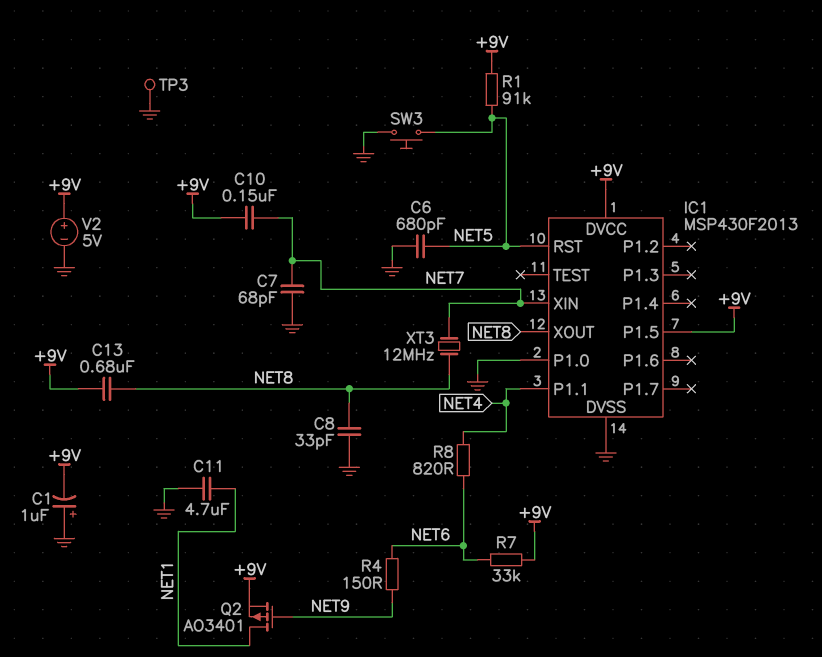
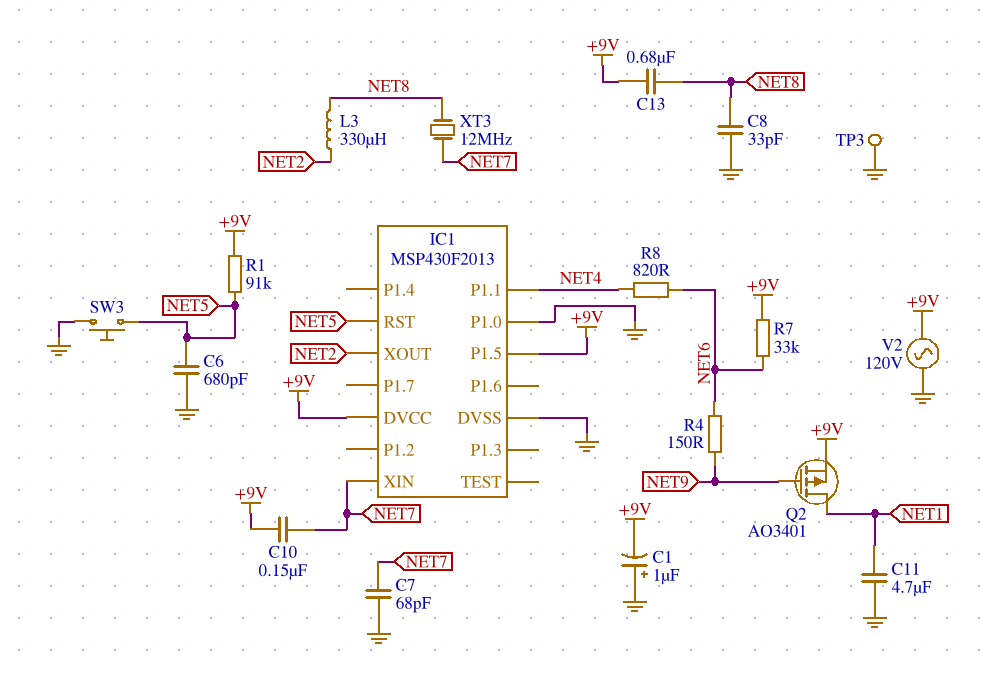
IC1 pin XOUT: NET8 -> NET2
L3: none -> 330uH (NET2, NET8)
V2: 5V (plus +9V, minus GND) -> AC 120V (+9V, GND)

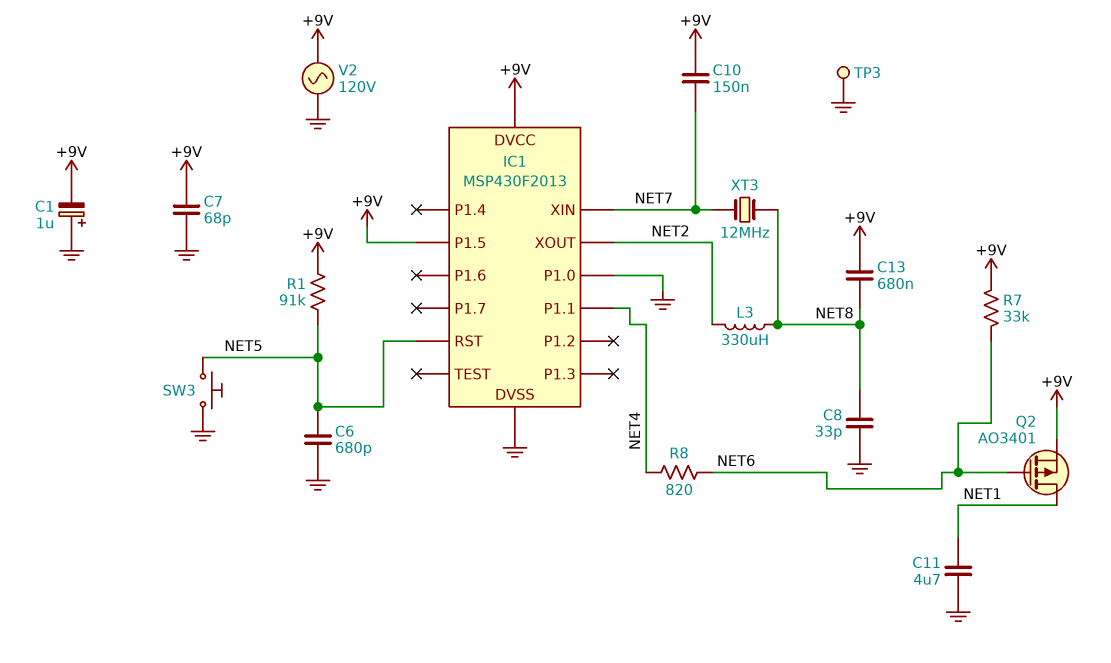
C7: 68pF (GND, NET7) -> 68pF (+9V, GND)
Q2: PMOS AO3401 (G NET9, D NET1, S +9V) -> PMOS AO3401 (G NET6, D NET1, S +9V)
R4: 150 (NET6, NET9) -> none

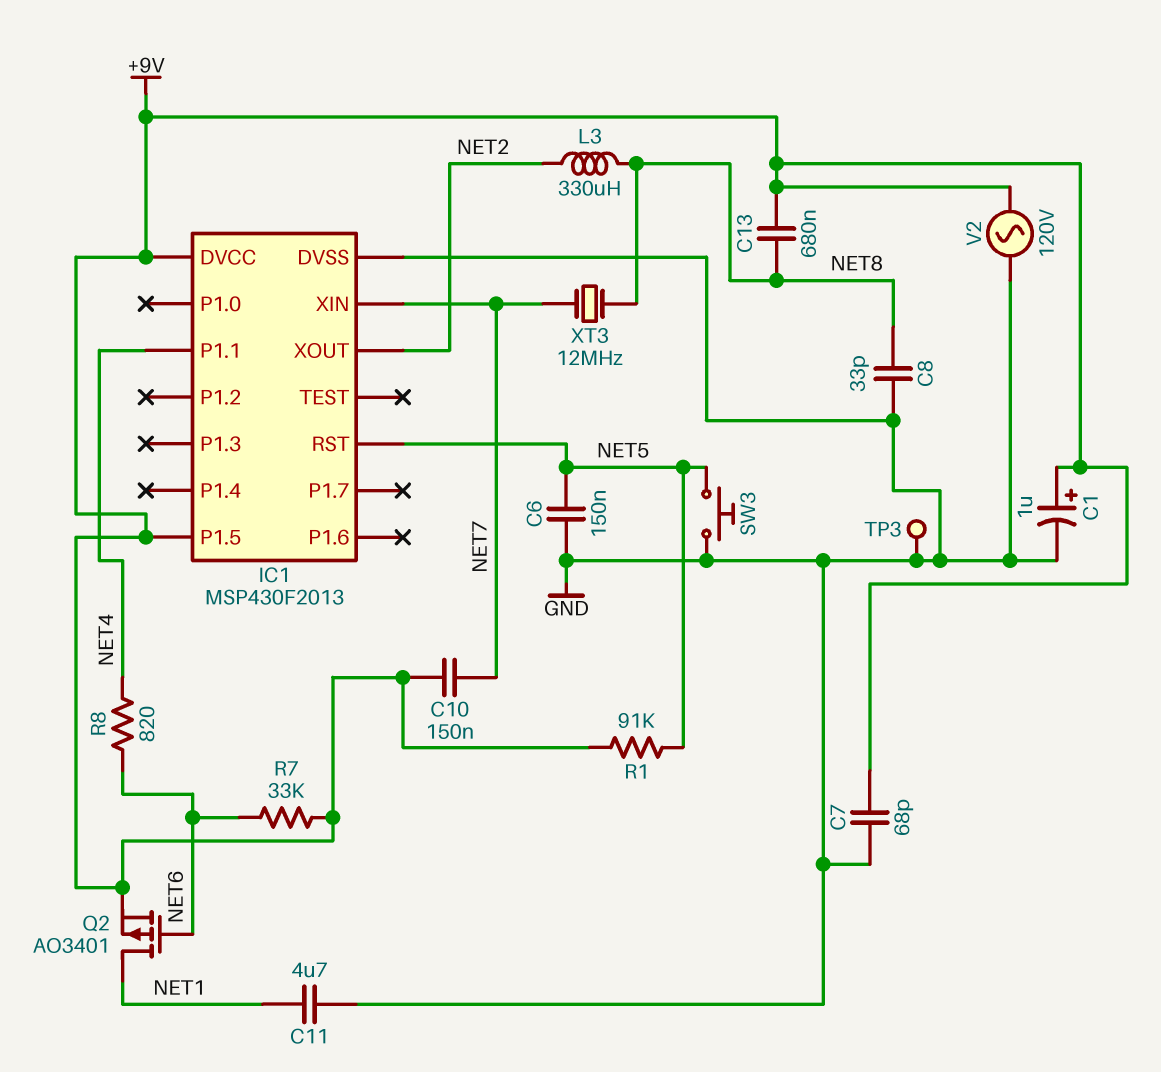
C1: 1uF (plus GND, minus +9V) -> 1uF (plus +9V, minus GND)
C6: 680pF (GND, NET5) -> 150nF (GND, NET5)
IC1 pin P1.0: GND -> none

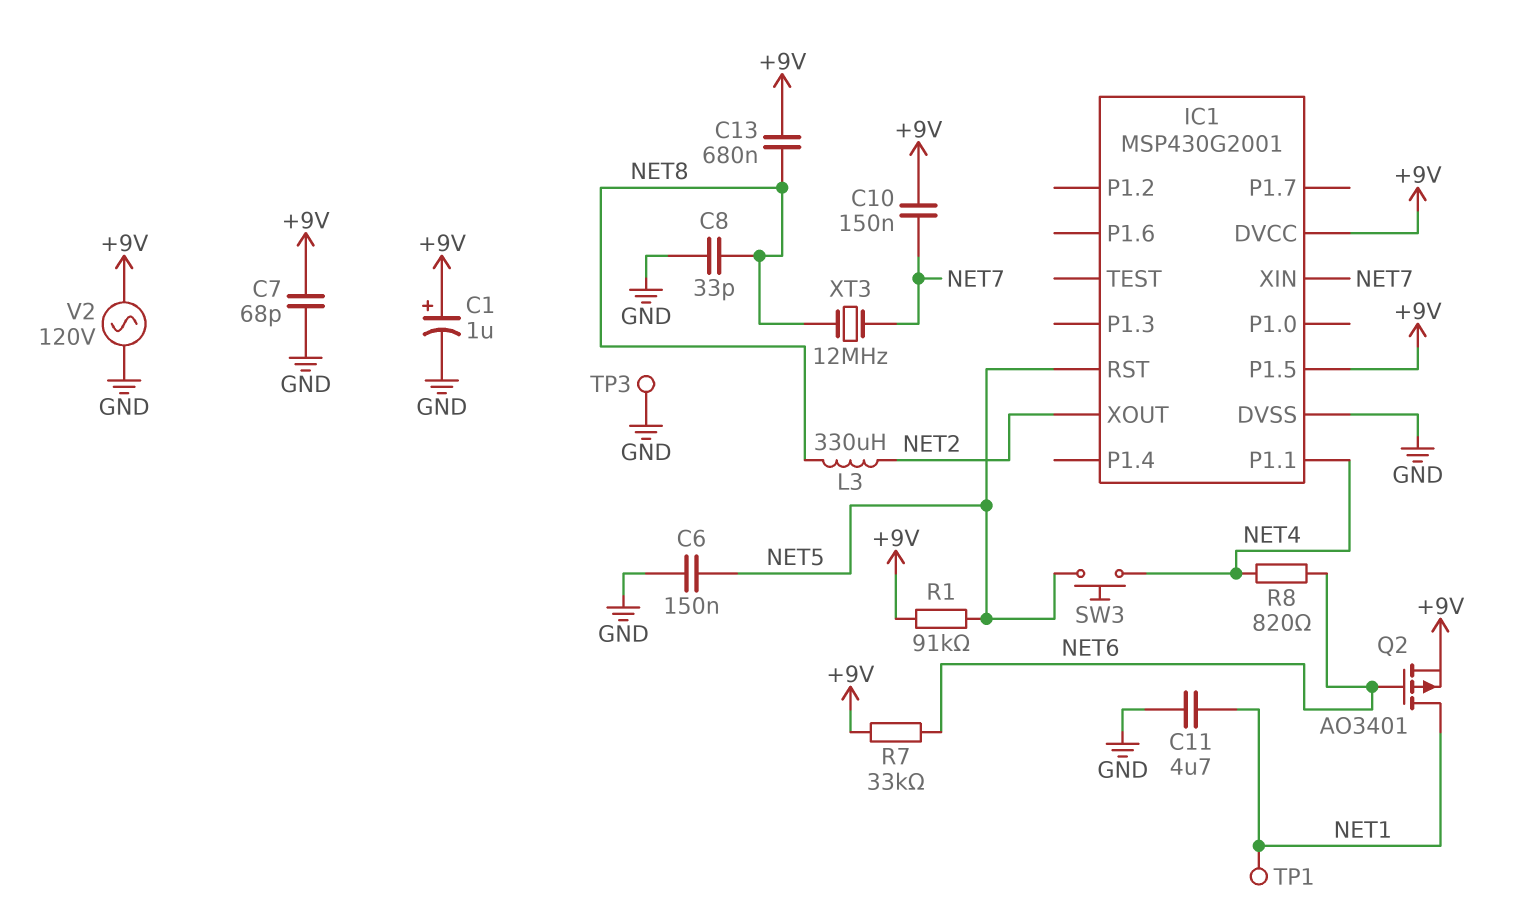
IC1: MSP430F2013 -> MSP430G2001
SW3: button (GND, NET5) -> button (NET4, NET5)
TP1: none -> test point (NET1)

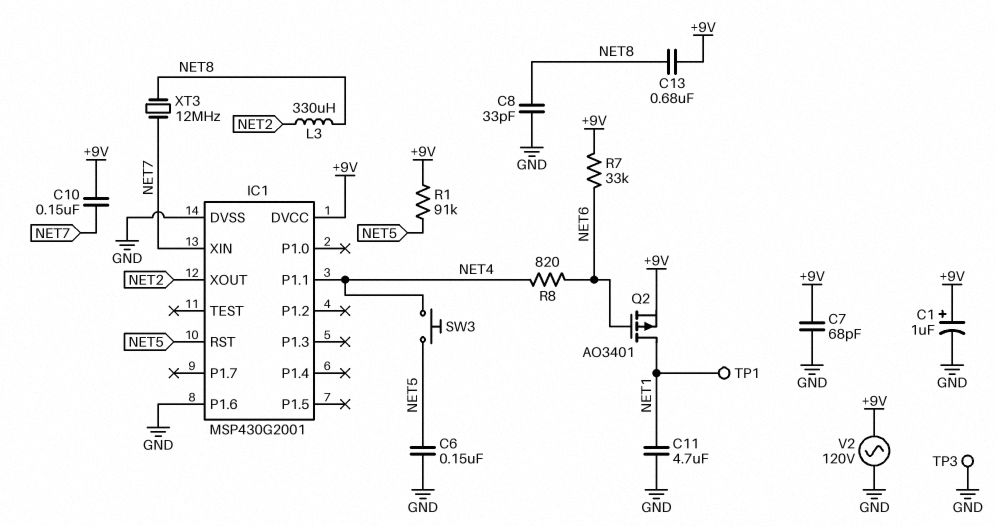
IC1 pin P1.5: +9V -> none
IC1 pin P1.6: none -> GND

